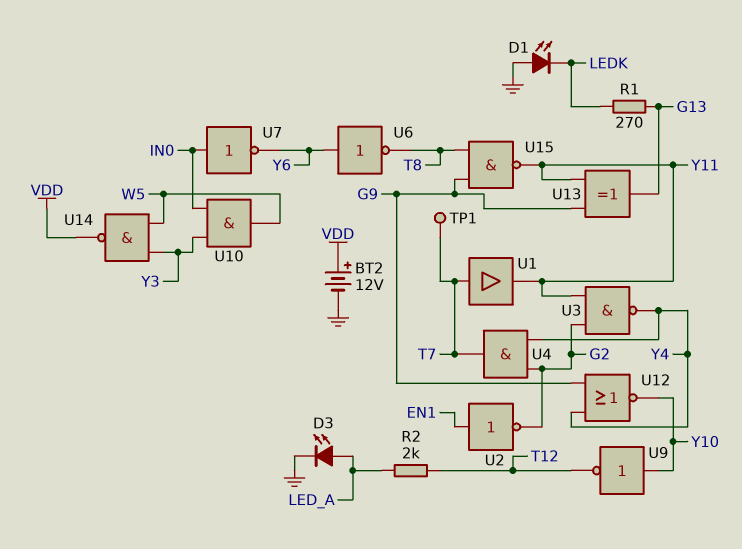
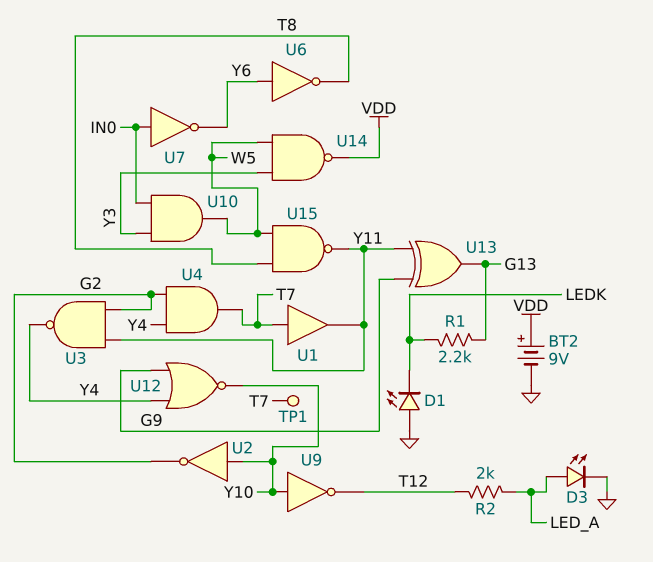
BT2: 12V (plus VDD, minus GND) -> 9V (plus VDD, minus GND)
R1: 270 (G13, LEDK) -> 2.2k (G13, LEDK)
U2: NOT (in EN1, out G2) -> NOT (in Y10, out G2)
U15: NAND (in G9, in T8, out Y11) -> NAND (in T8, in W5, out Y11)

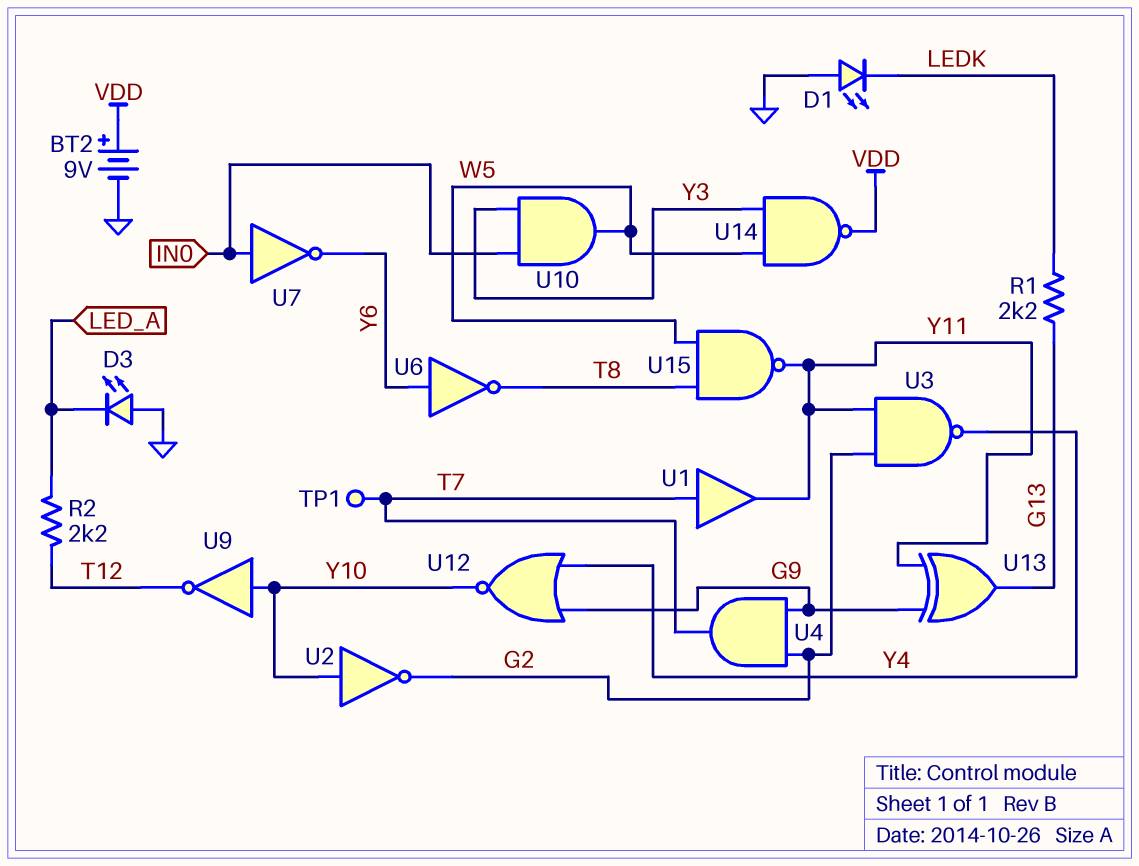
D3: LED (A LED_A, K GND) -> LED (A GND, K LED_A)
R2: 2k (LED_A, T12) -> 2.2k (LED_A, T12)
U4: AND (in G2, in Y4, out T7) -> AND (in G2, in G9, out T7)

